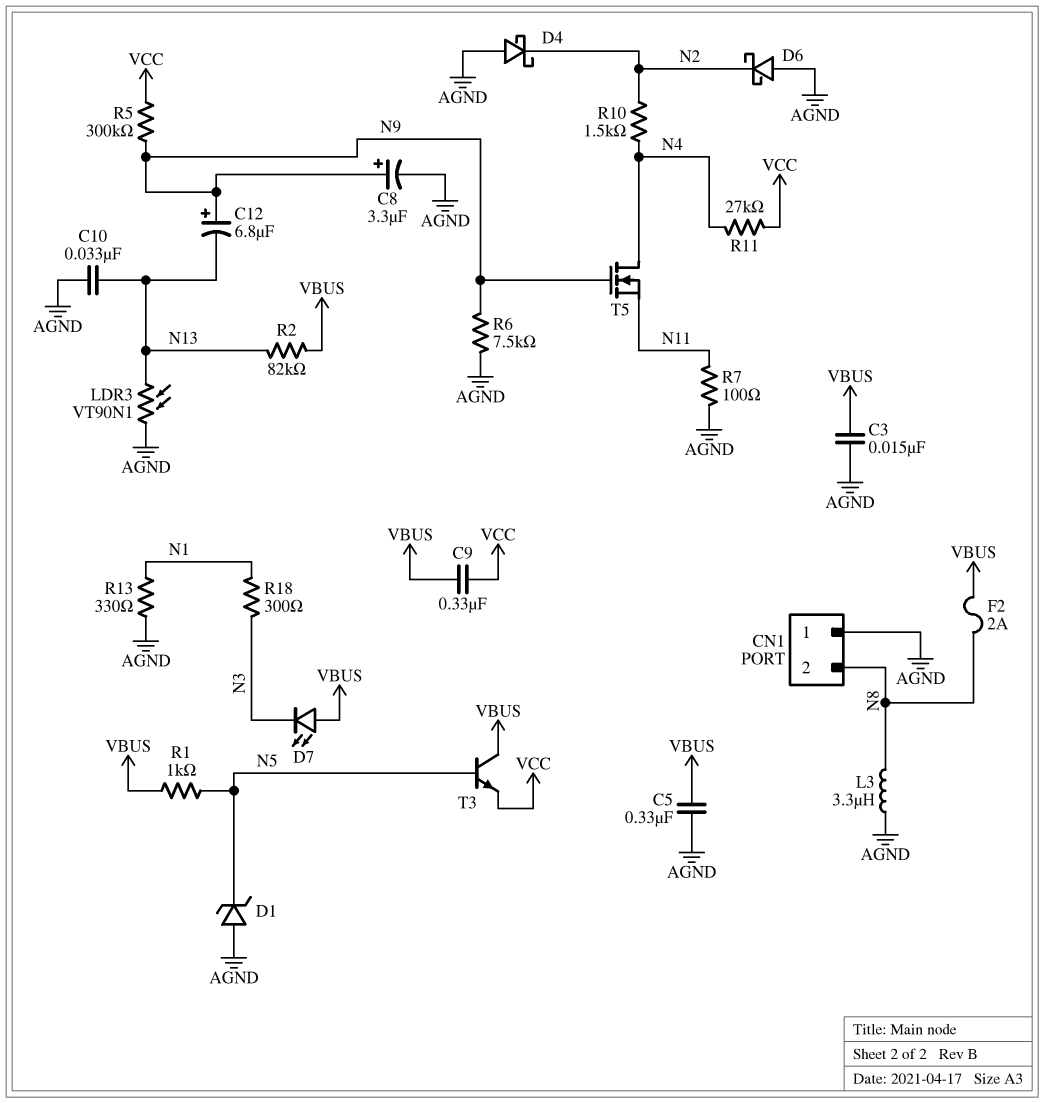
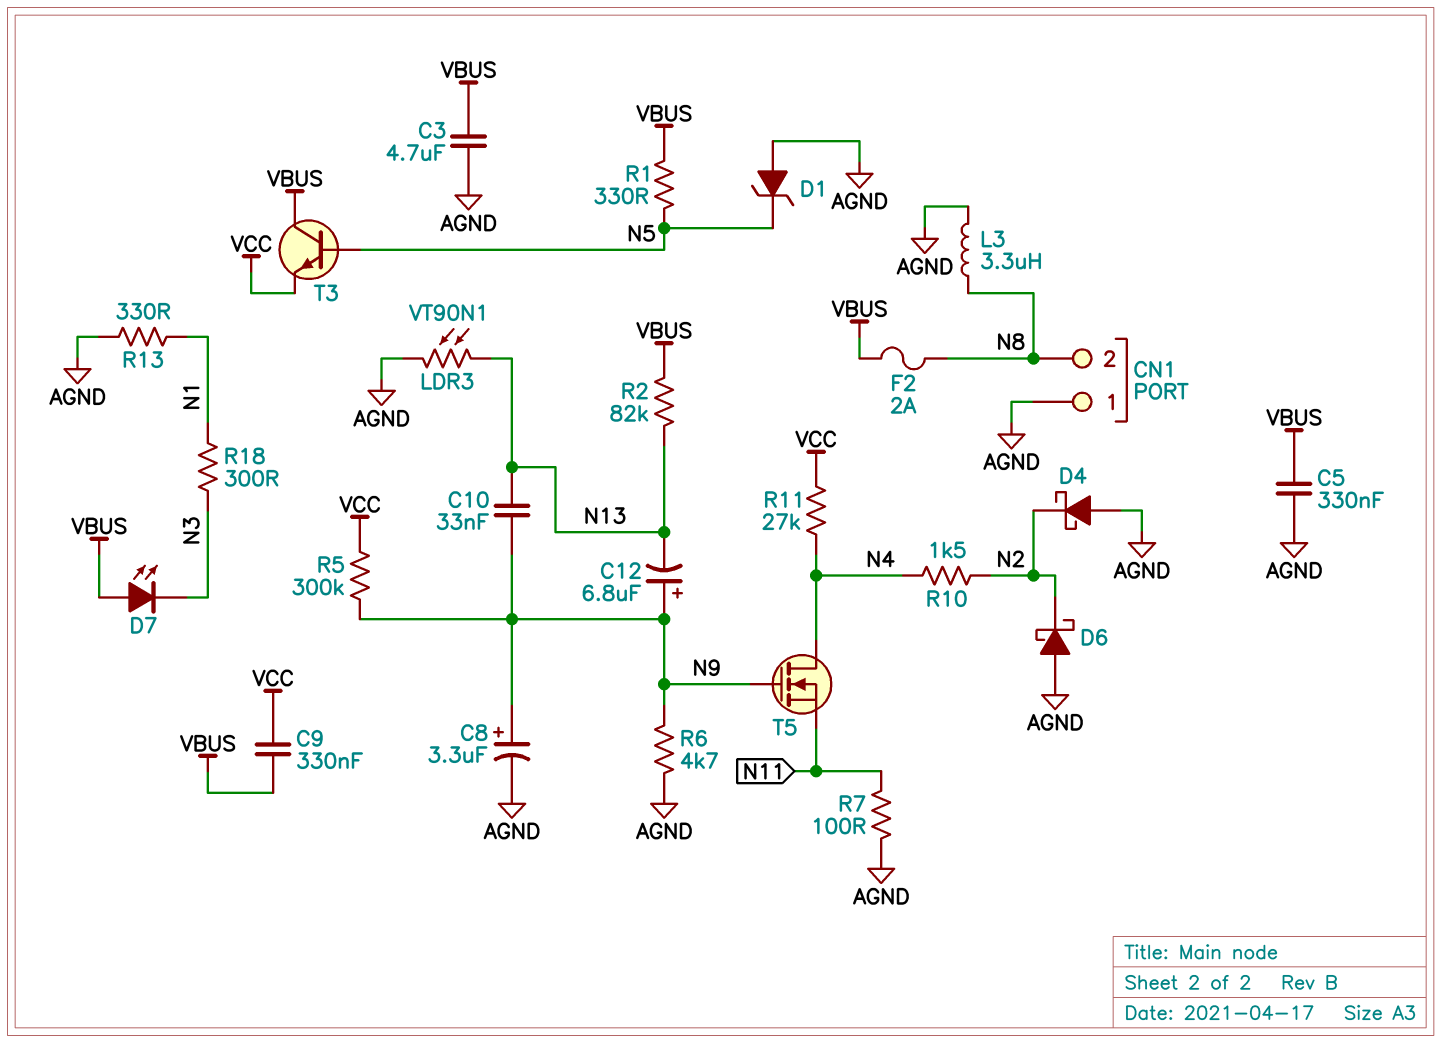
C3: 15nF (AGND, VBUS) -> 4.7uF (AGND, VBUS)
C10: 33nF (AGND, N13) -> 33nF (N9, N13)
R1: 1k (N5, VBUS) -> 330 (N5, VBUS)
R6: 7.5k (AGND, N9) -> 4.7k (AGND, N9)

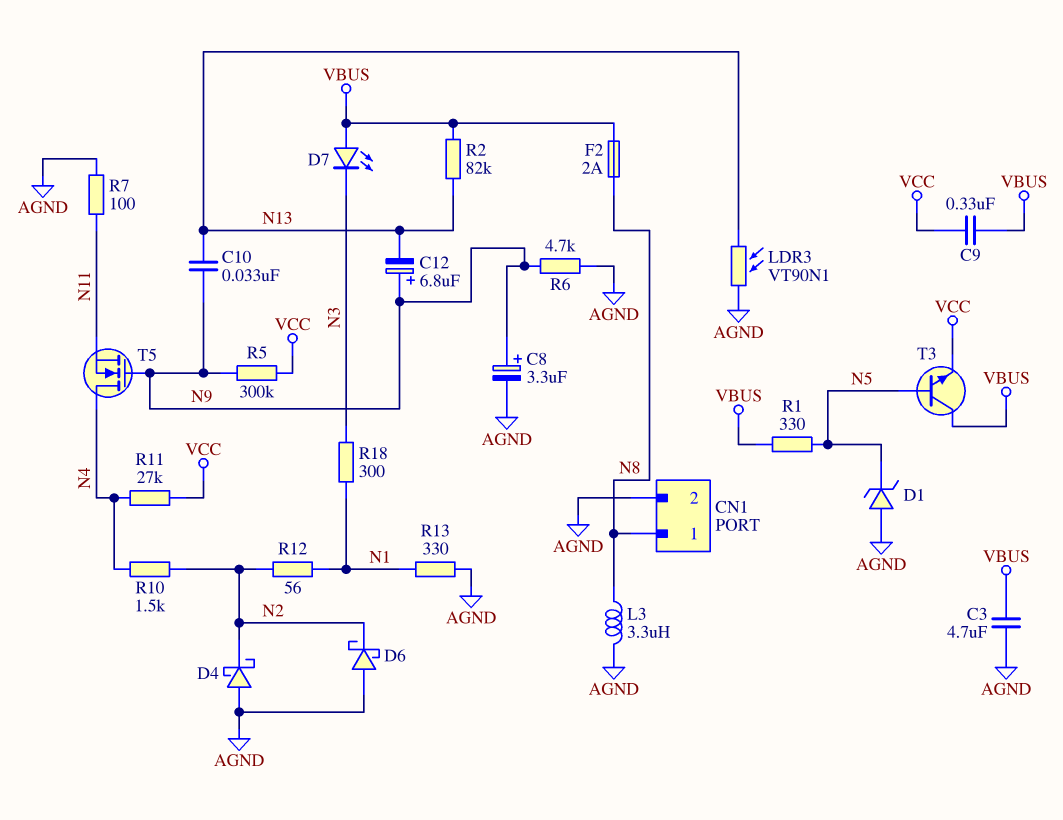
C5: 330nF (AGND, VBUS) -> none
CN1 pin 1: AGND -> N8
CN1 pin 2: N8 -> AGND
R12: none -> 56 (N1, N2)

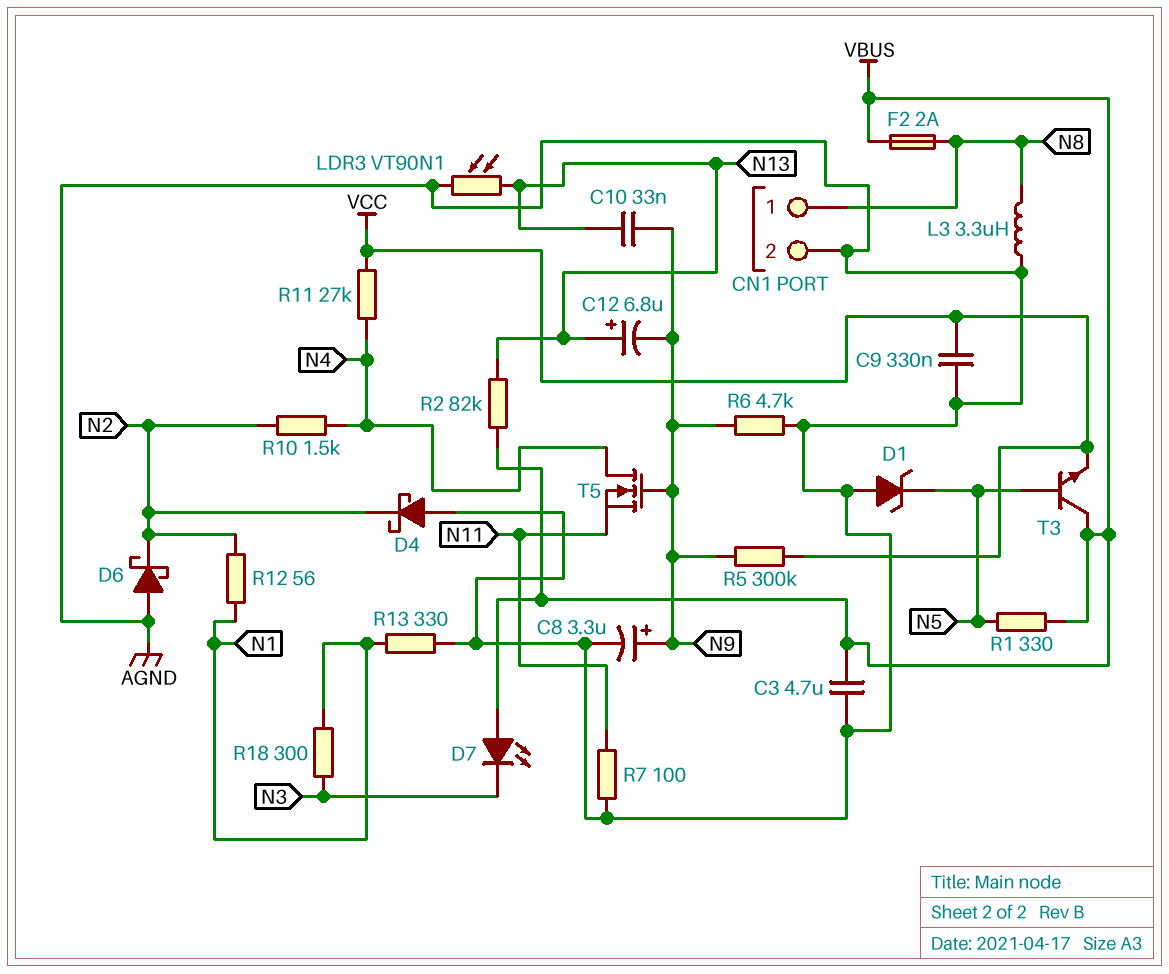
C9: 330nF (VBUS, VCC) -> 330nF (AGND, VCC)
C12: 6.8uF (plus N9, minus N13) -> 6.8uF (plus N13, minus N9)

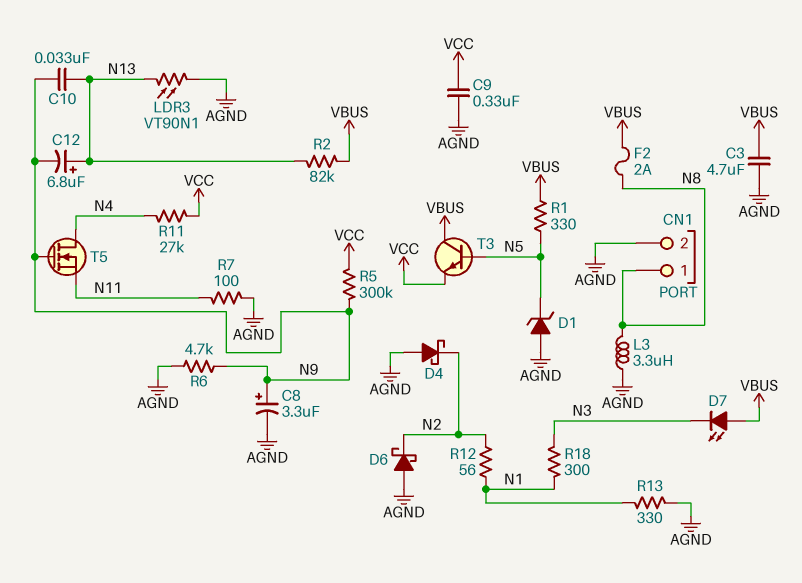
R10: 1.5k (N2, N4) -> none

